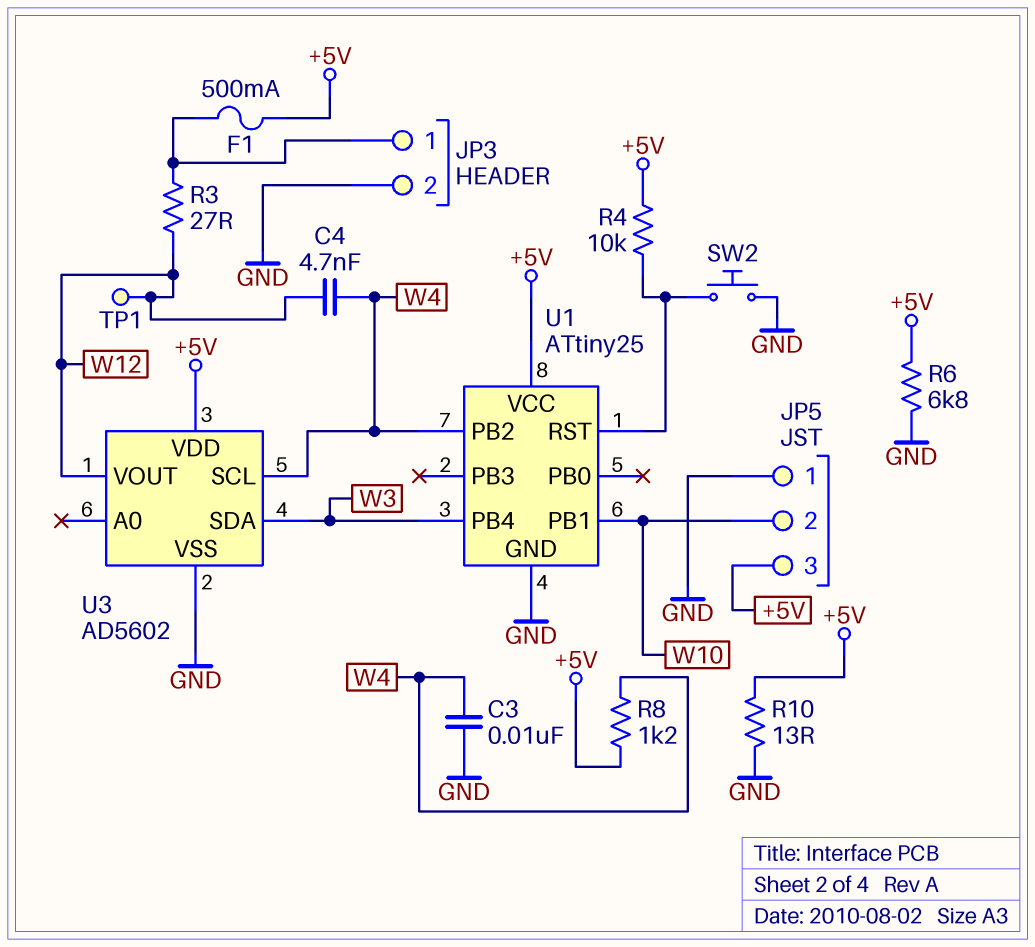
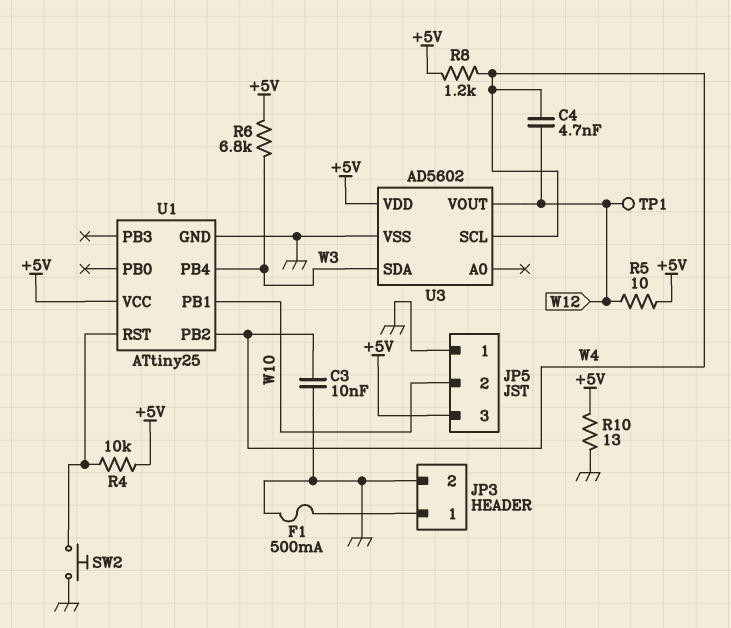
F1: 500mA (+5V, JP3/1) -> 500mA (GND, JP3/1)
R3: 27 (JP3/1, W12) -> none
R5: none -> 10 (+5V, W12)
R6: 6.8k (+5V, GND) -> 6.8k (+5V, W3)

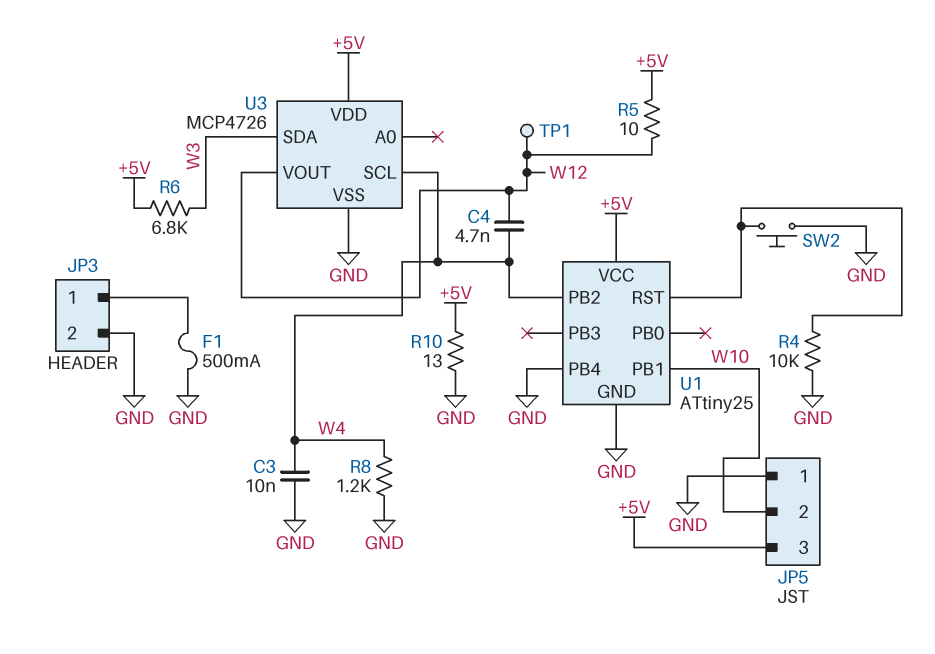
R4: 10k (+5V, U1/RST) -> 10k (GND, U1/RST)
R8: 1.2k (+5V, W4) -> 1.2k (GND, W4)
U1 pin PB4: W3 -> GND
U3: AD5602 -> MCP4726

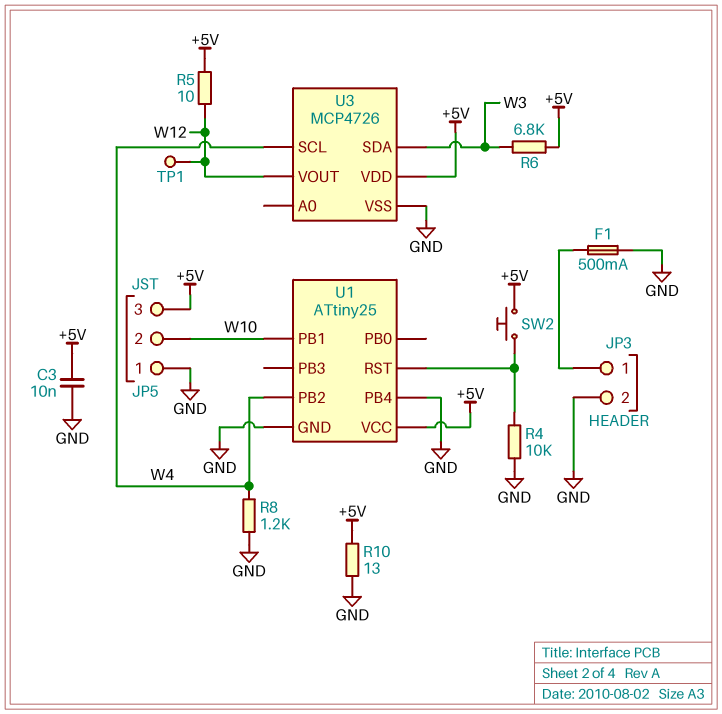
C3: 10nF (GND, W4) -> 10nF (+5V, GND)
C4: 4.7nF (W4, W12) -> none
SW2: button (GND, U1/RST) -> button (+5V, U1/RST)

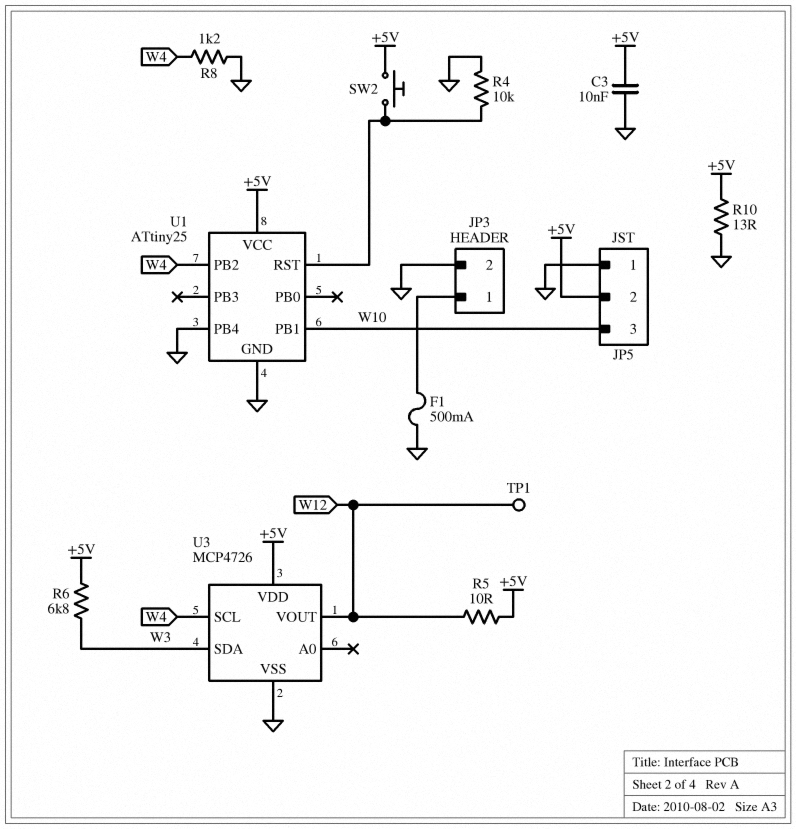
JP5 pin 2: W10 -> +5V
JP5 pin 3: +5V -> W10

